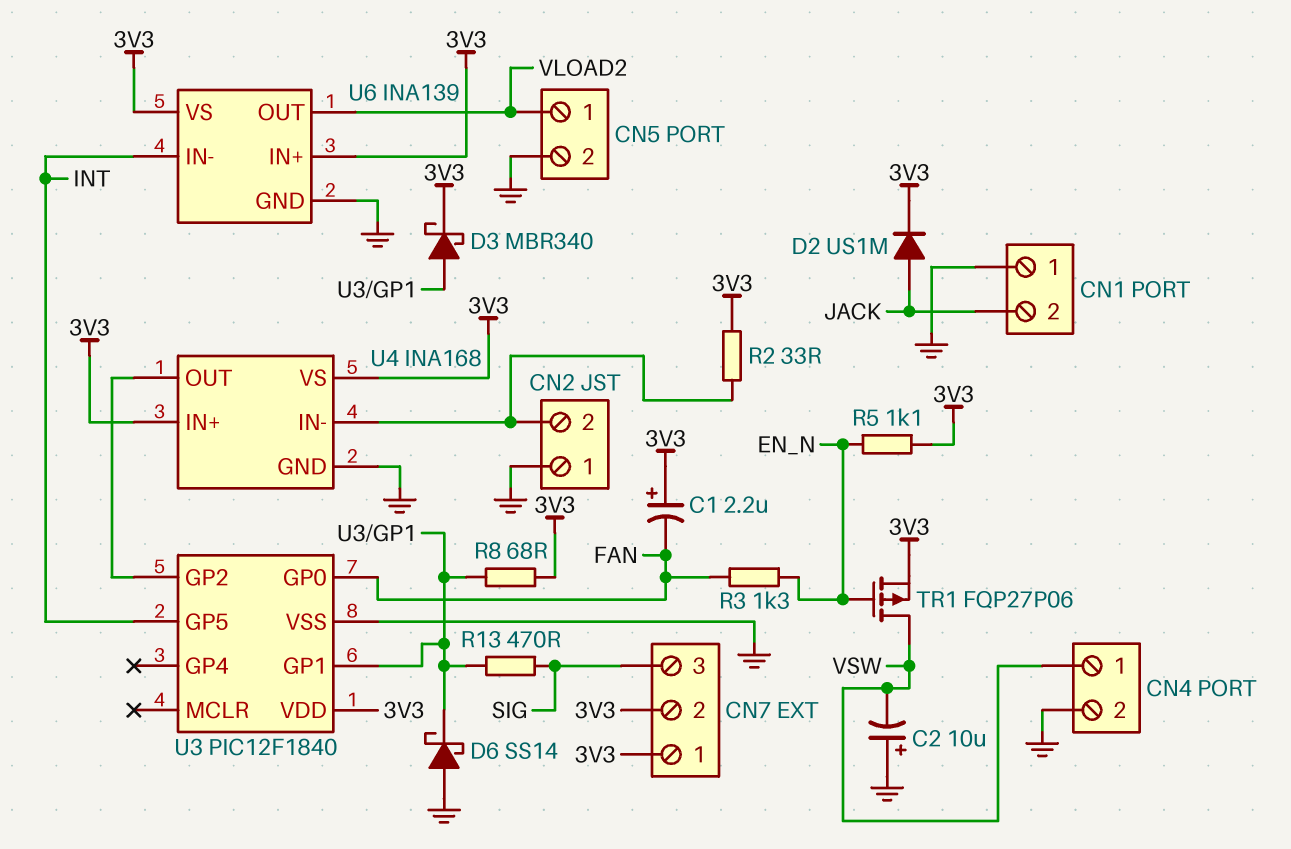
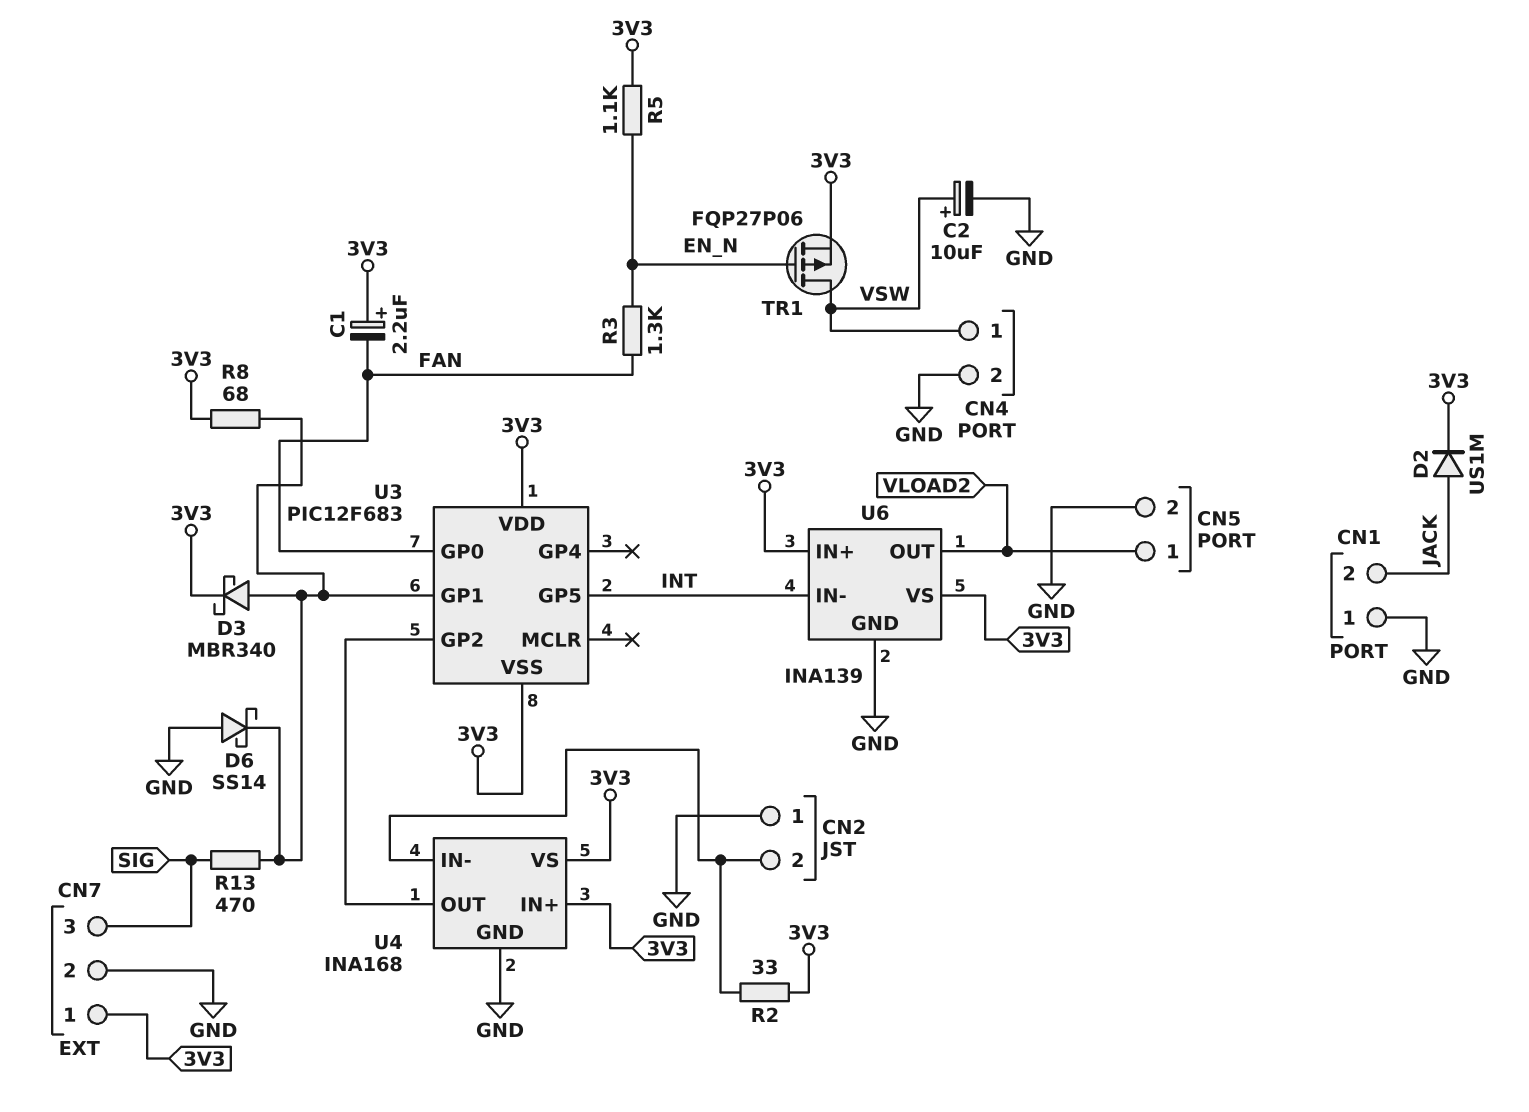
C2: 10uF (plus GND, minus VSW) -> 10uF (plus VSW, minus GND)
CN7 pin 2: 3V3 -> GND
U3: PIC12F1840 -> PIC12F683
U3 pin VSS: GND -> 3V3

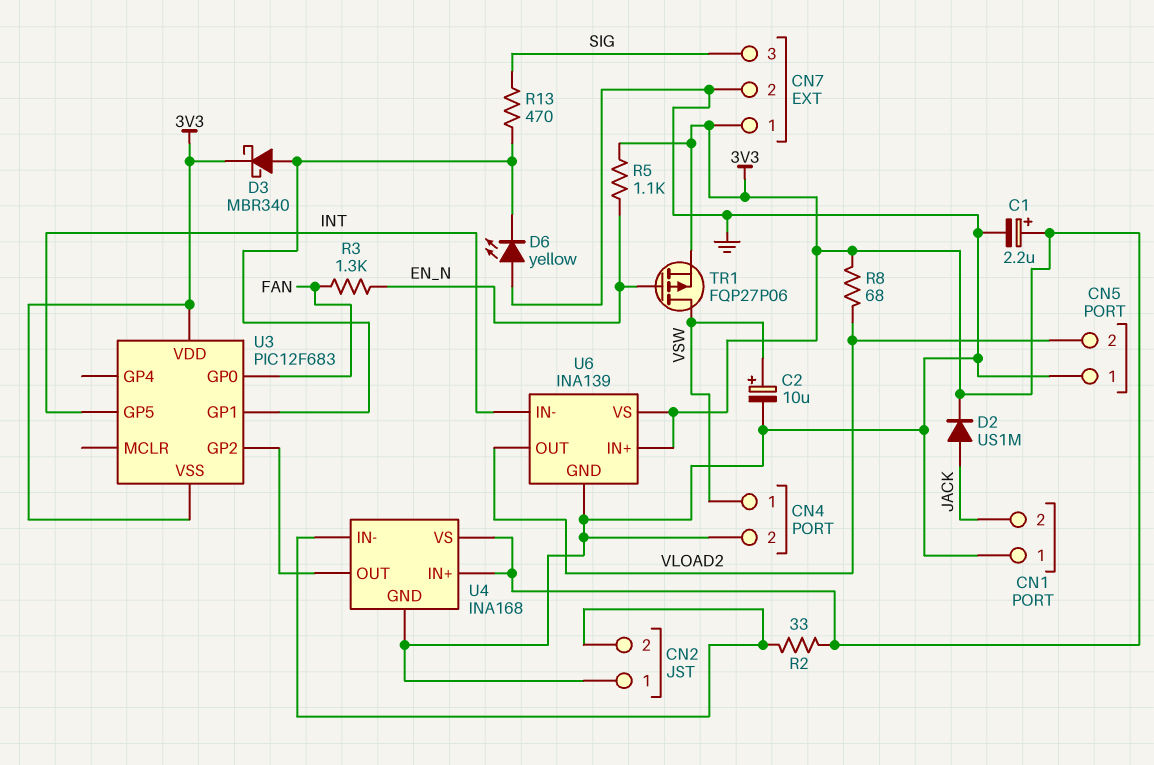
C1: 2.2uF (plus 3V3, minus FAN) -> 2.2uF (plus 3V3, minus GND)
CN5 pin 1: VLOAD2 -> GND
CN5 pin 2: GND -> VLOAD2
D6: schottky SS14 (A GND, K U3/GP1) -> LED yellow (A GND, K U3/GP1)
R8: 68 (3V3, U3/GP1) -> 68 (3V3, VLOAD2)

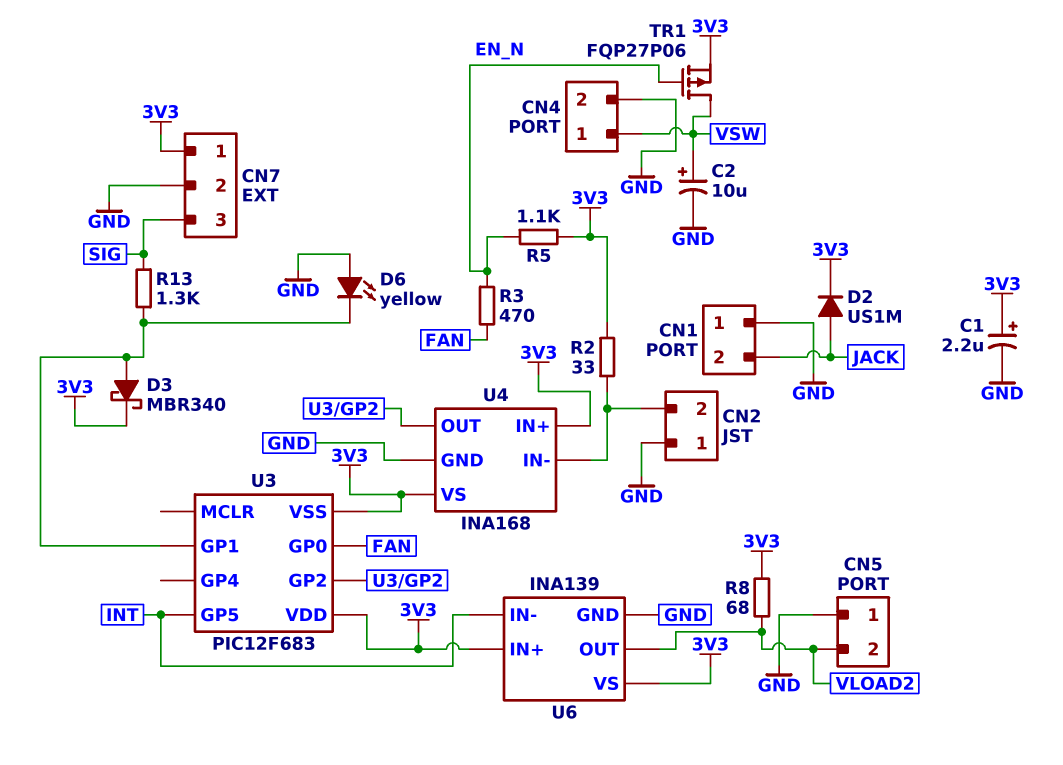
R3: 1.3k (EN_N, FAN) -> 470 (EN_N, FAN)
R13: 470 (SIG, U3/GP1) -> 1.3k (SIG, U3/GP1)

